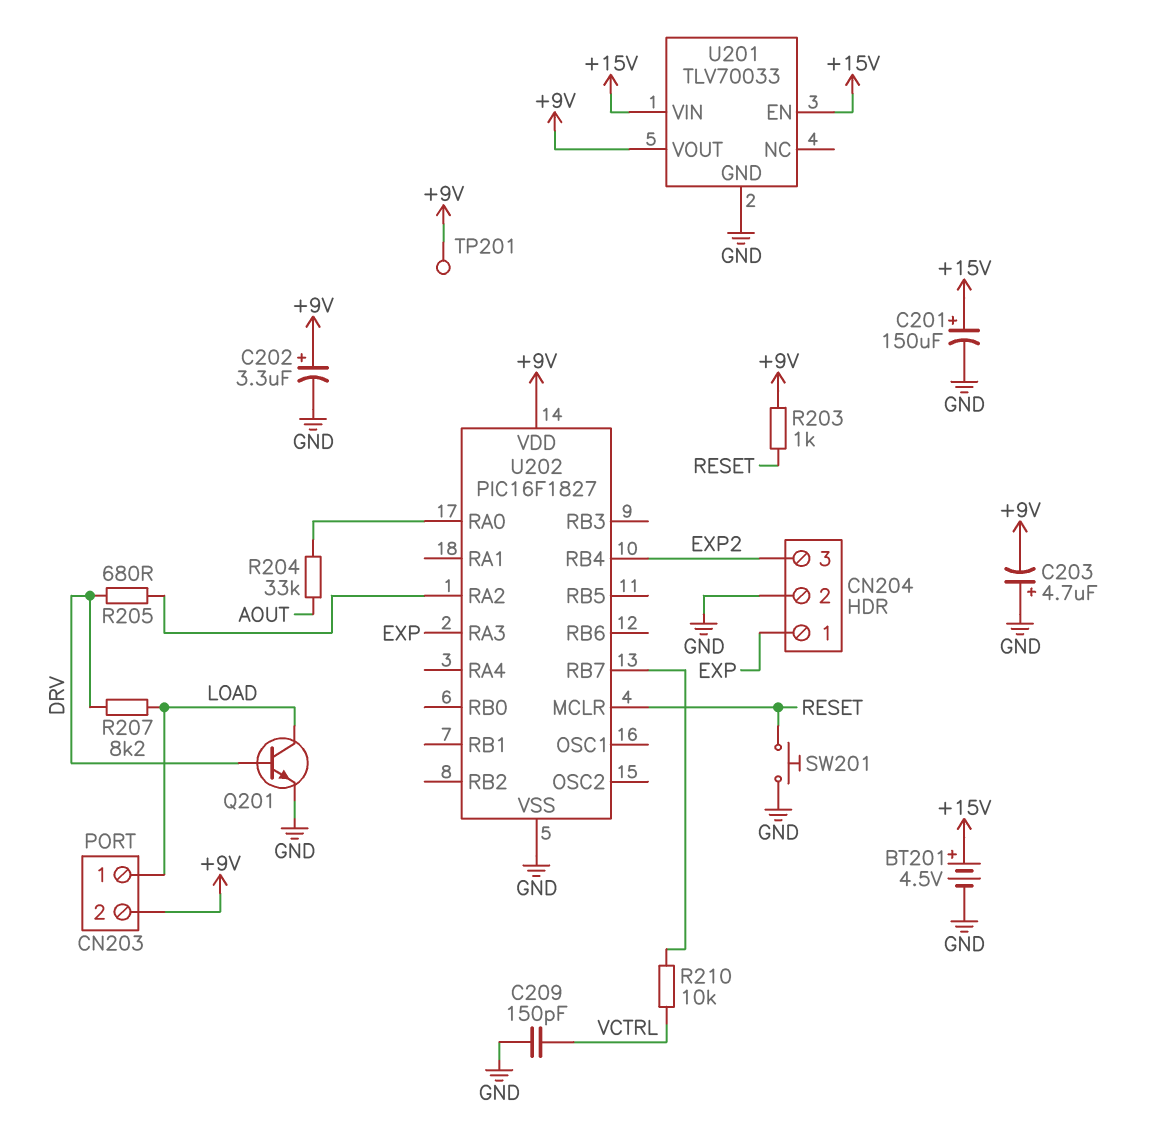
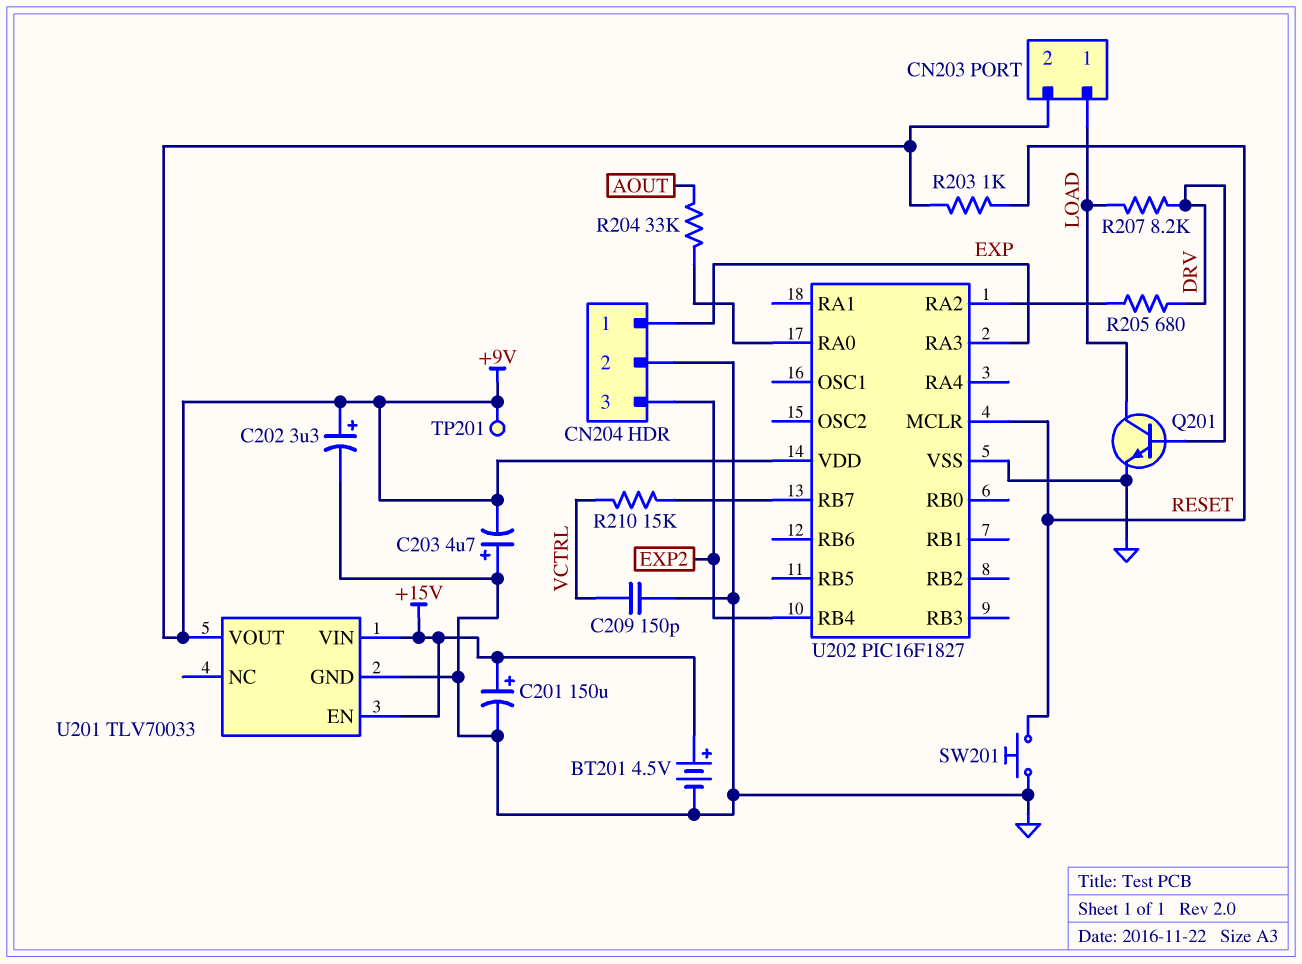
R210: 10k (U202/RB7, VCTRL) -> 15k (U202/RB7, VCTRL)

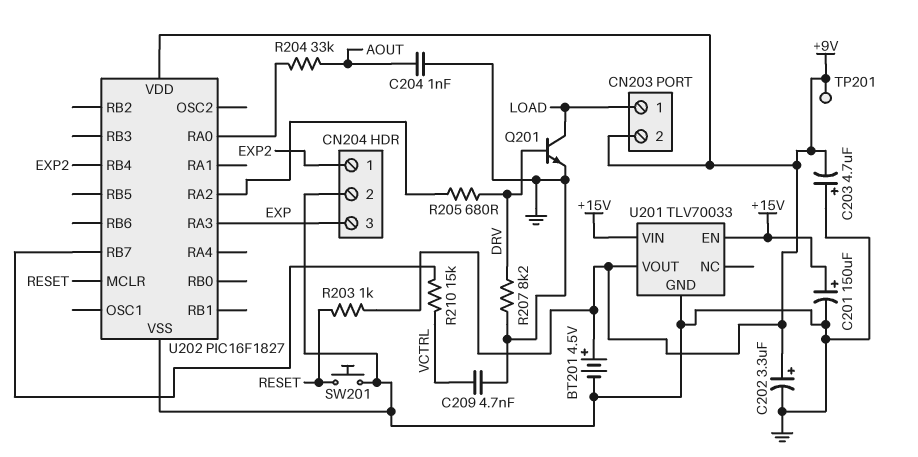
BT201: 4.5V (plus +15V, minus GND) -> 4.5V (plus +9V, minus GND)
C204: none -> 1nF (AOUT, GND)
C209: 150pF (GND, VCTRL) -> 4.7nF (GND, VCTRL)
CN204 pin 1: EXP -> EXP2
CN204 pin 3: EXP2 -> EXP
R207: 8.2k (DRV, LOAD) -> 8.2k (DRV, GND)

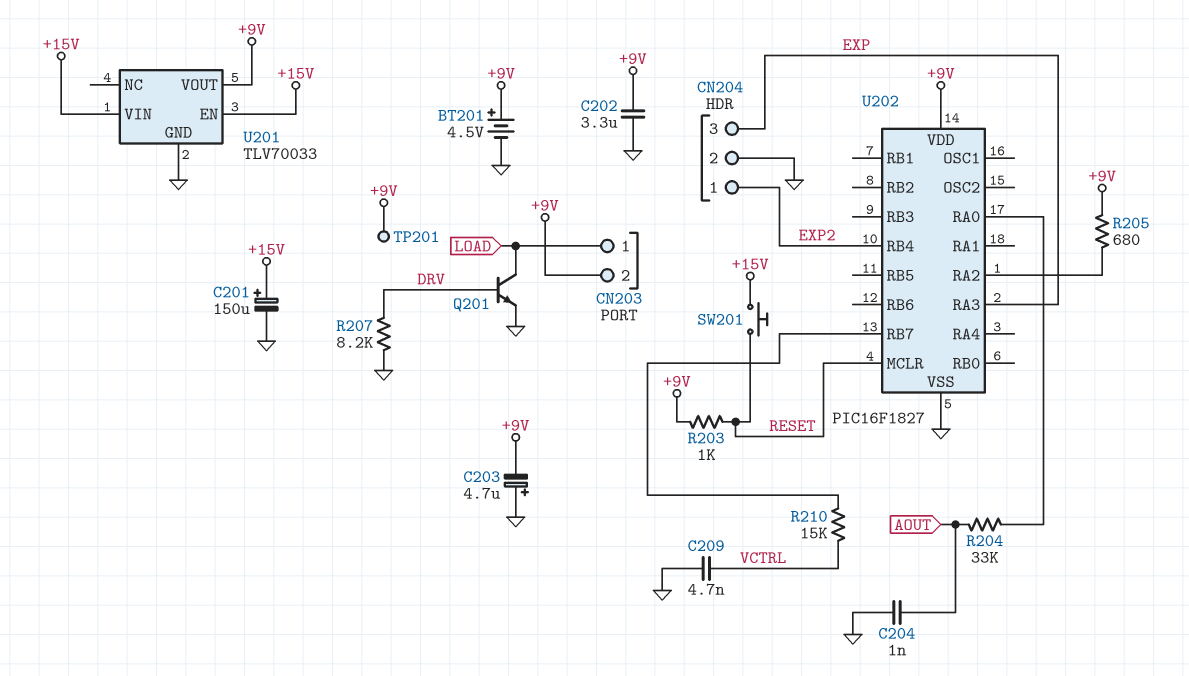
C202: 3.3uF (plus +9V, minus GND) -> 3.3uF (+9V, GND)
R205: 680 (DRV, U202/RA2) -> 680 (+9V, U202/RA2)
SW201: button (GND, RESET) -> button (+15V, RESET)

